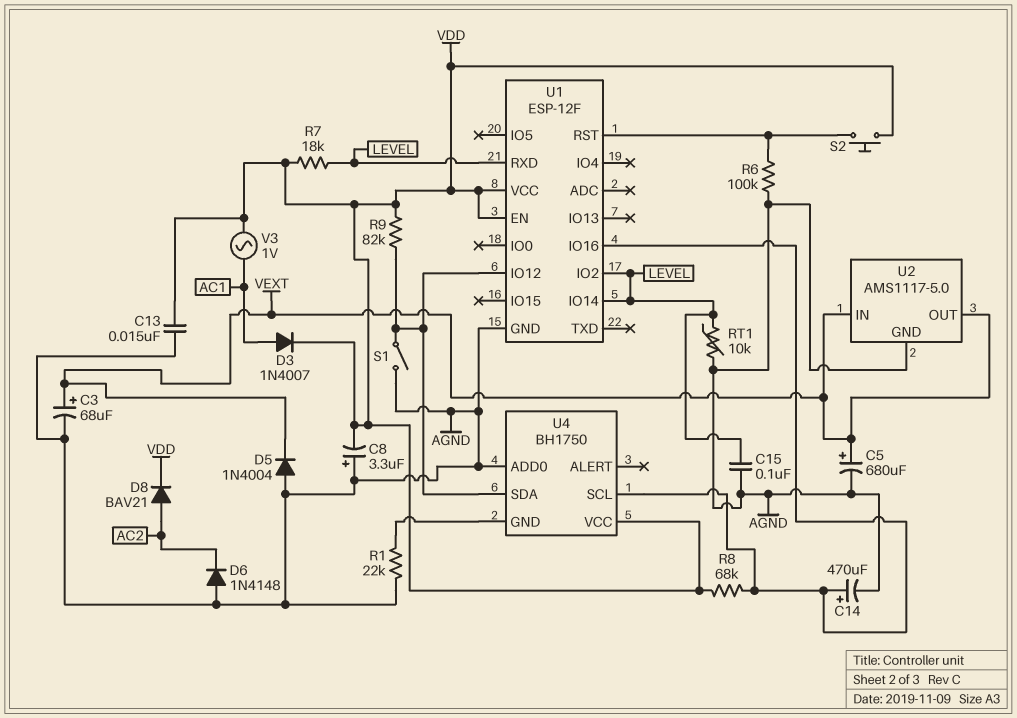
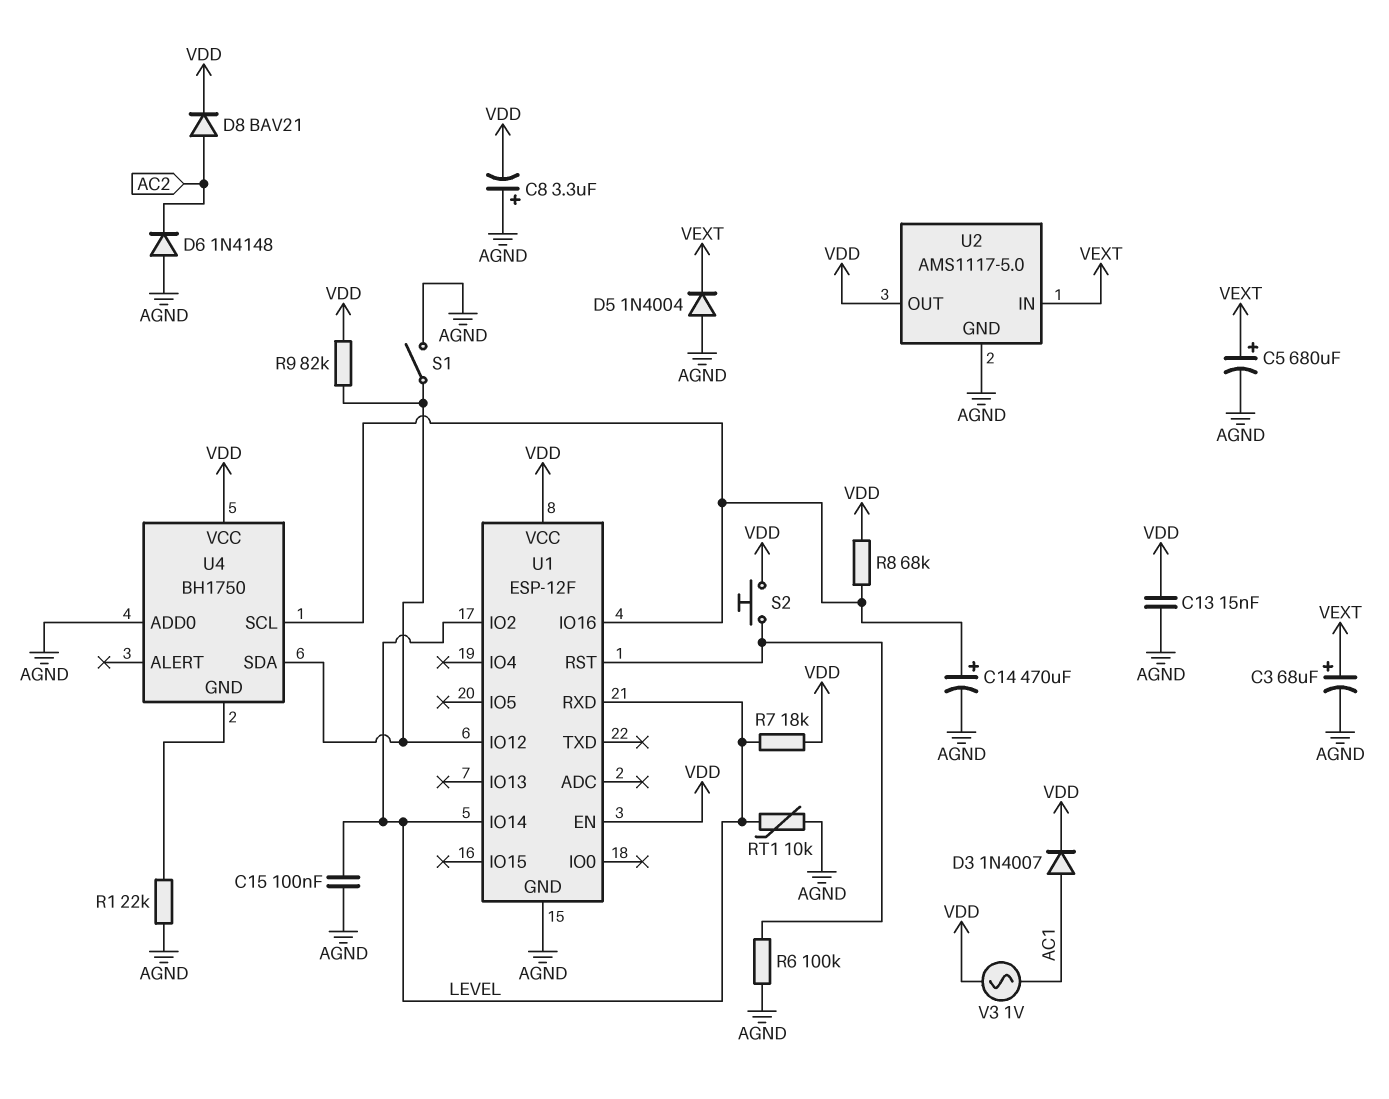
U2 pin OUT: VEXT -> VDD

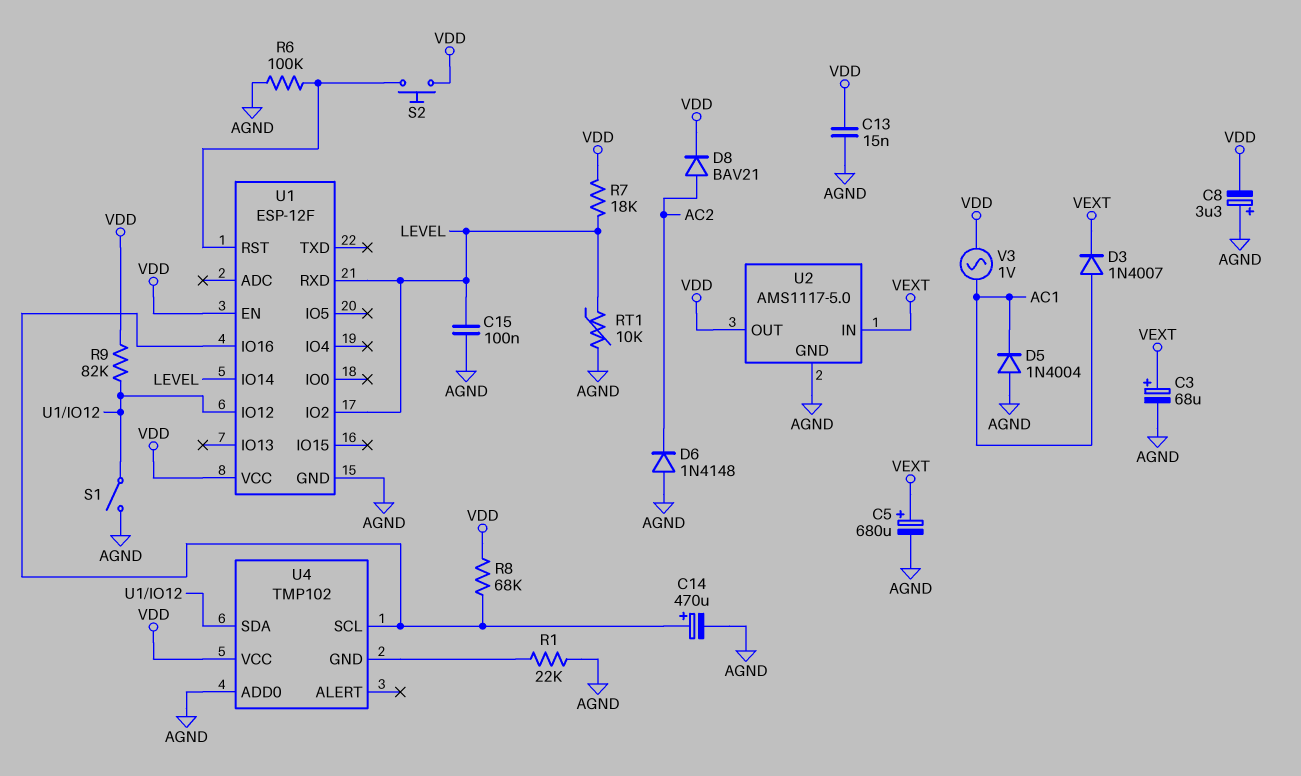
D3: diode 1N4007 (A AC1, K VDD) -> diode 1N4007 (A AC1, K VEXT)
D5: diode 1N4004 (A AGND, K VEXT) -> diode 1N4004 (A AGND, K AC1)
U4: BH1750 -> TMP102

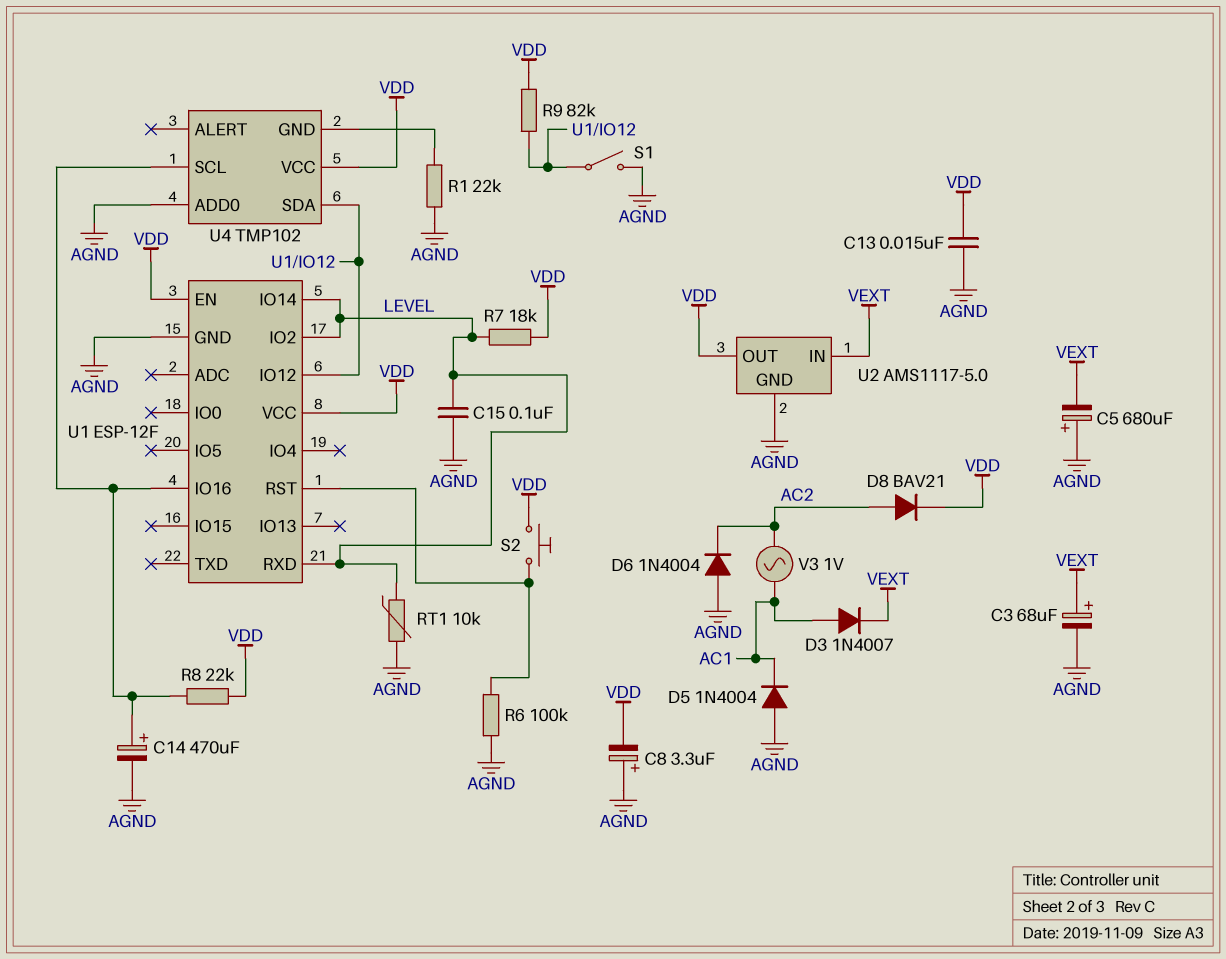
C5: 680uF (plus VEXT, minus AGND) -> 680uF (plus AGND, minus VEXT)
D6: diode 1N4148 (A AGND, K AC2) -> diode 1N4004 (A AGND, K AC2)
R8: 68k (U1/IO16, VDD) -> 22k (U1/IO16, VDD)
V3: AC 1V (AC1, VDD) -> AC 1V (AC1, AC2)

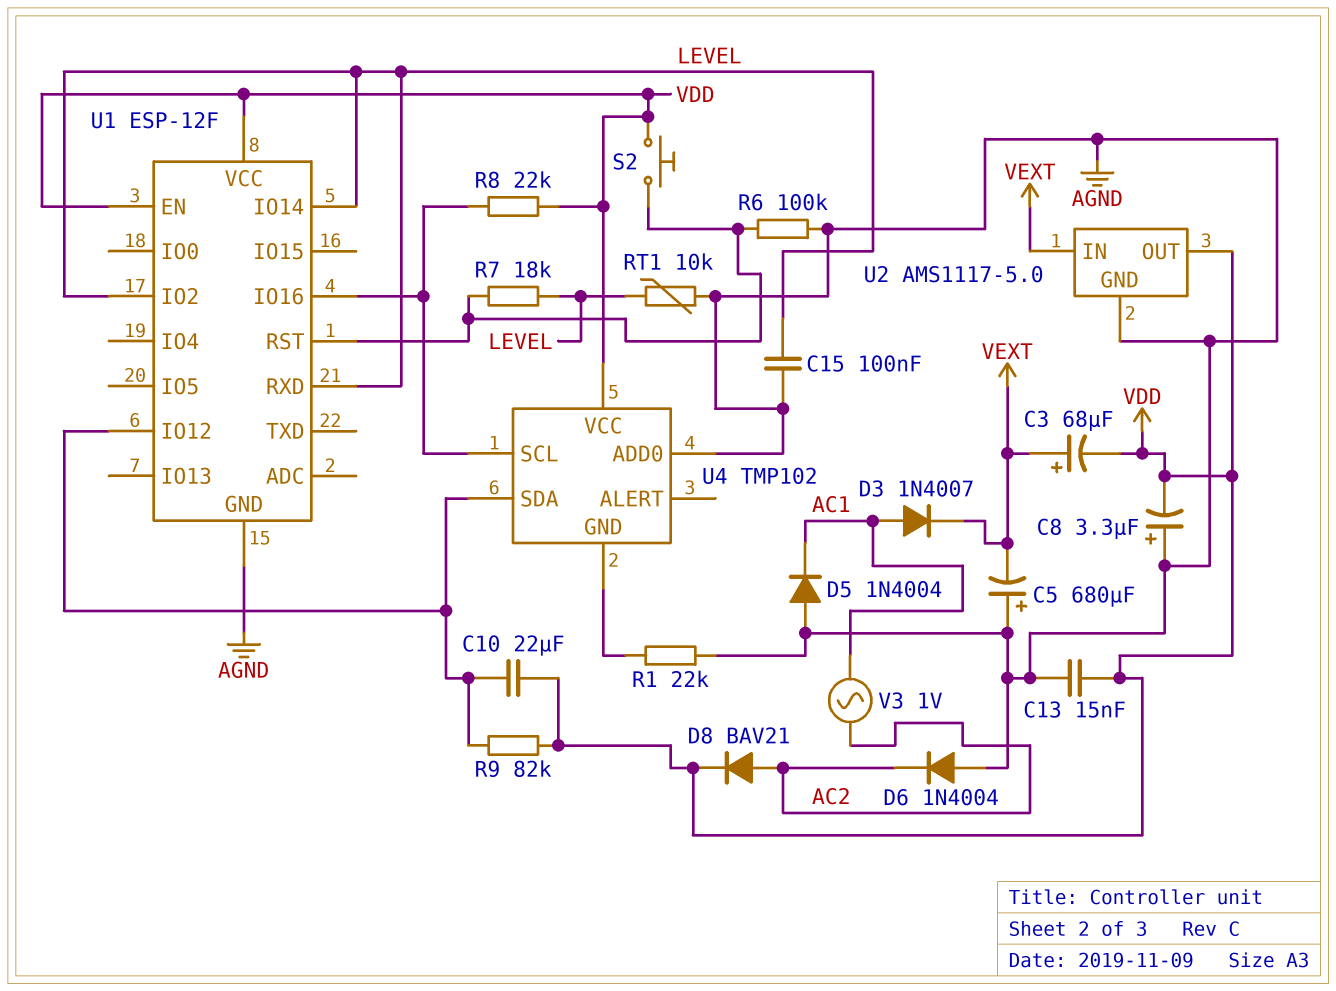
C3: 68uF (plus VEXT, minus AGND) -> 68uF (plus VEXT, minus VDD)
C10: none -> 22uF (U1/IO12, VDD)
C14: 470uF (plus U1/IO16, minus AGND) -> none
R7: 18k (LEVEL, VDD) -> 18k (LEVEL, U1/RST)
S1: switch (AGND, U1/IO12) -> none

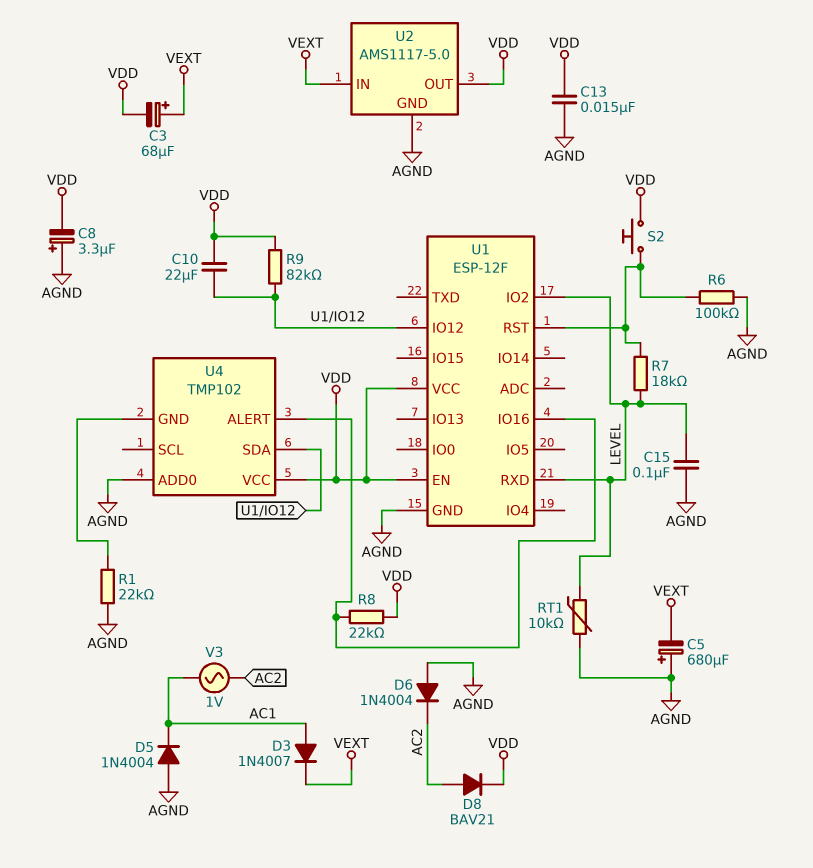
U1 pin IO14: LEVEL -> none
U4 pin ALERT: none -> U1/IO16
U4 pin SCL: U1/IO16 -> none

